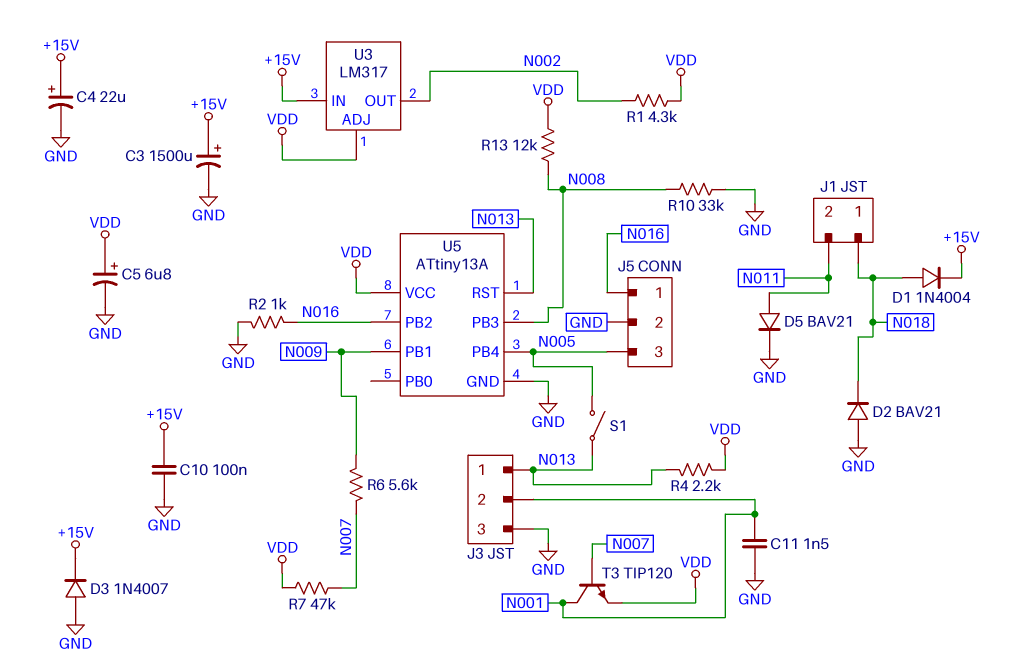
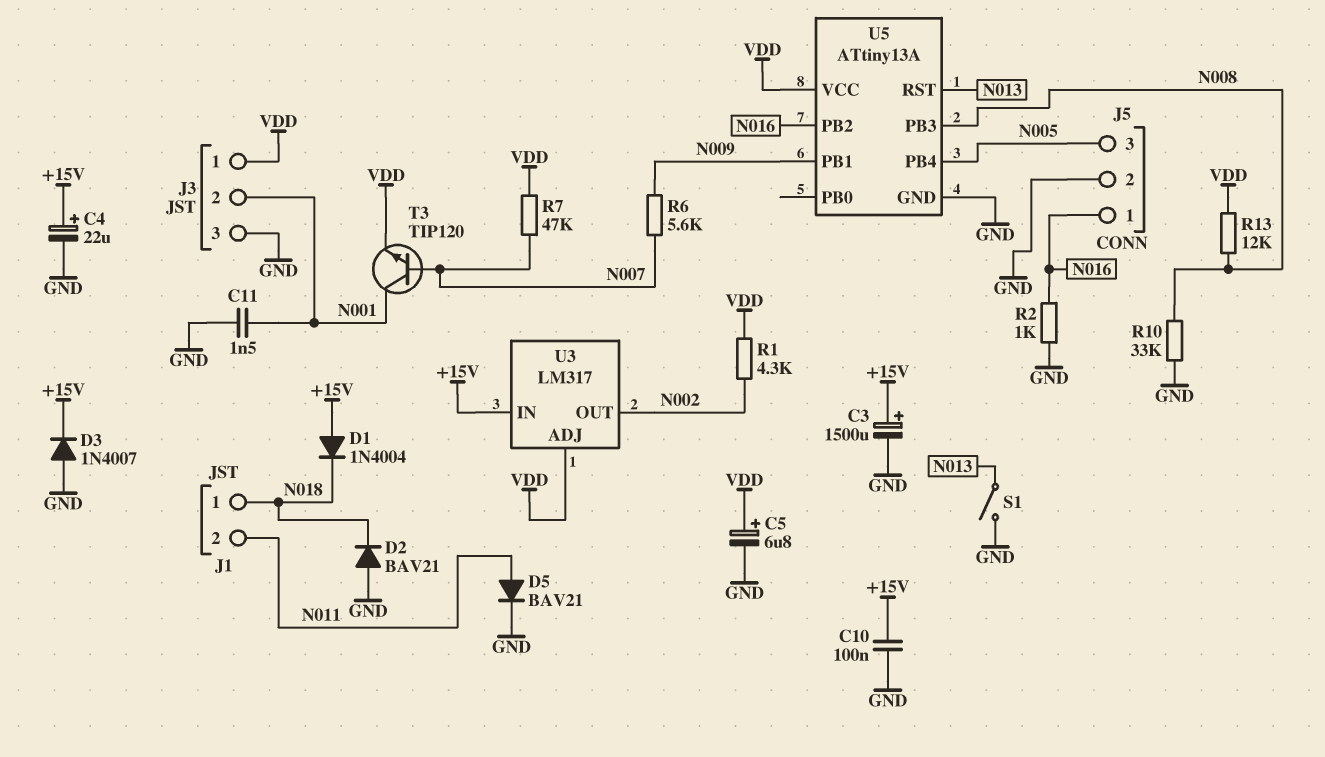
D1: diode 1N4004 (A N018, K +15V) -> diode 1N4004 (A +15V, K N018)
J3 pin 1: N013 -> VDD
R4: 2.2k (N013, VDD) -> none
S1: switch (N005, N013) -> switch (GND, N013)

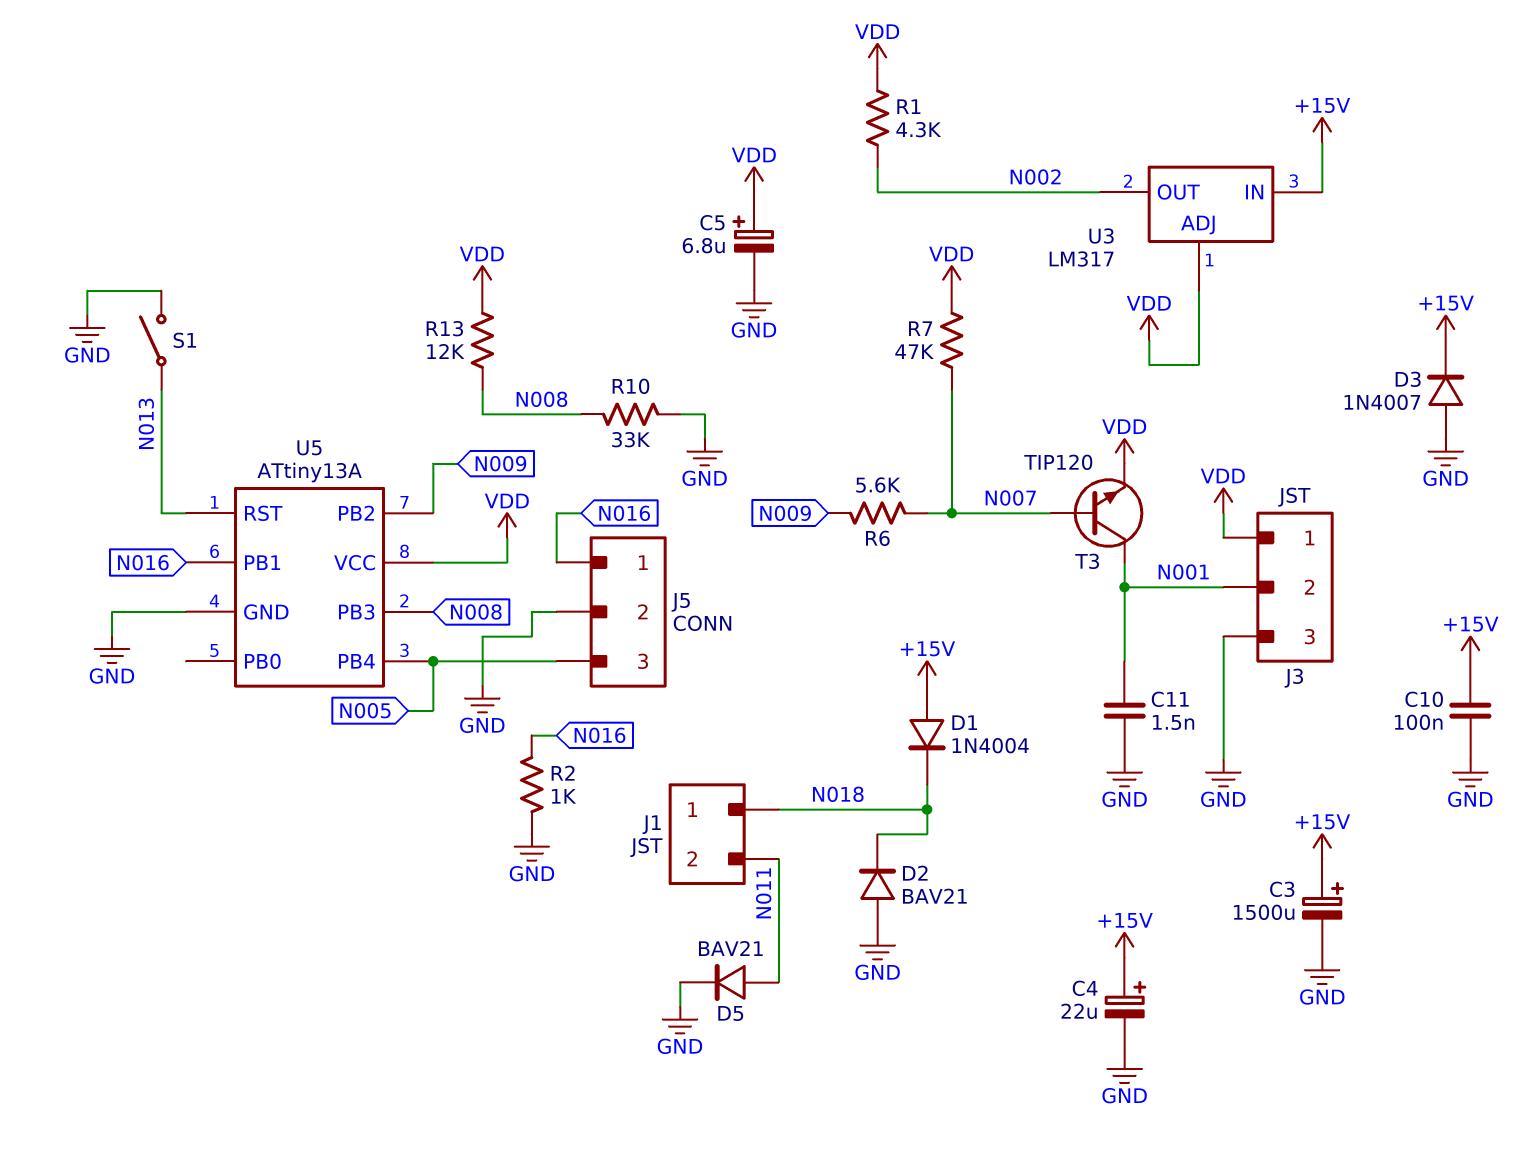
U5 pin PB1: N009 -> N016
U5 pin PB2: N016 -> N009

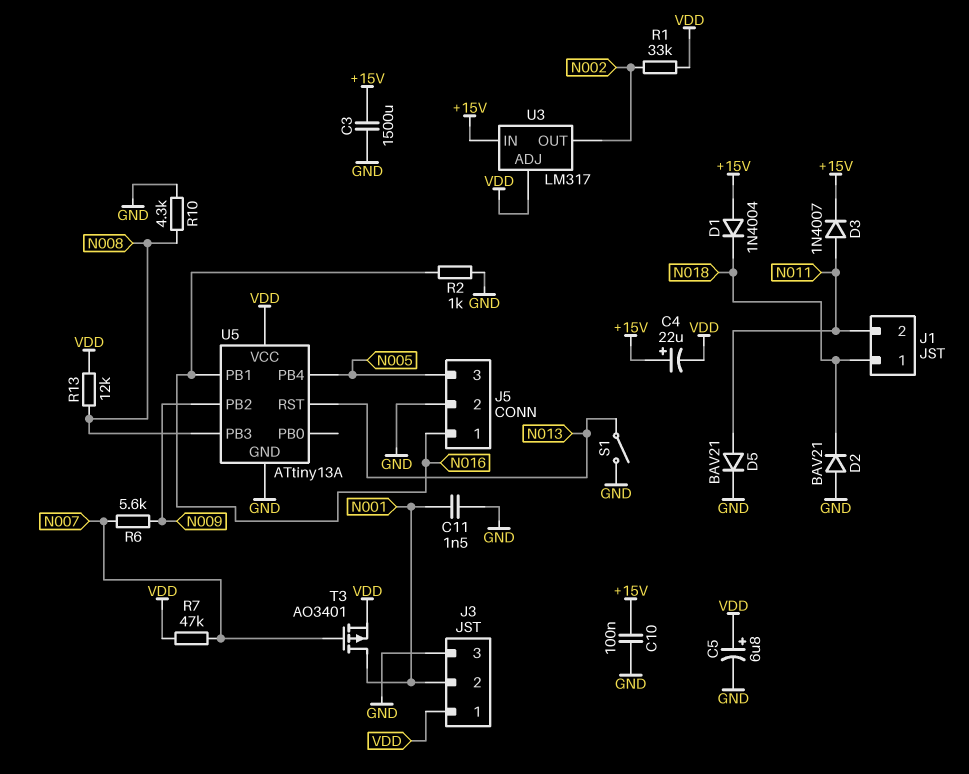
C3: 1500uF (plus +15V, minus GND) -> 1500uF (+15V, GND)
C4: 22uF (plus +15V, minus GND) -> 22uF (plus +15V, minus VDD)
D3: diode 1N4007 (A GND, K +15V) -> diode 1N4007 (A N011, K +15V)
R1: 4.3k (N002, VDD) -> 33k (N002, VDD)
R10: 33k (GND, N008) -> 4.3k (GND, N008)
T3: NPN TIP120 (B N007, C N001, E VDD) -> PMOS AO3401 (G N007, D N001, S VDD)

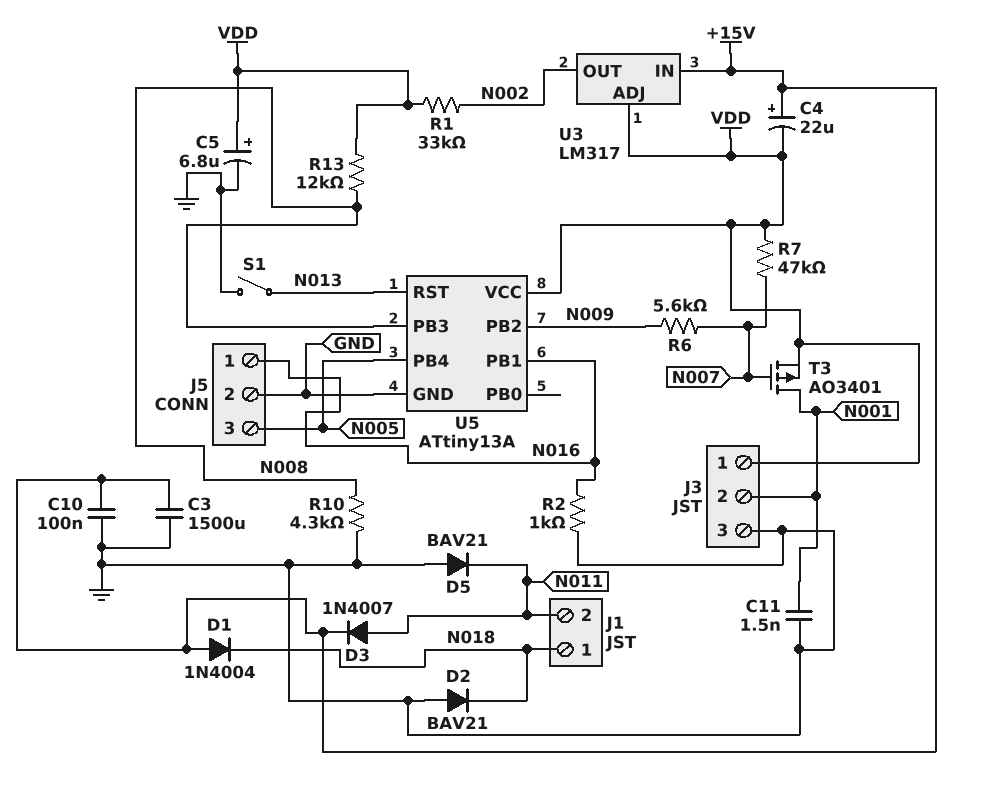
D5: diode BAV21 (A N011, K GND) -> diode BAV21 (A GND, K N011)

